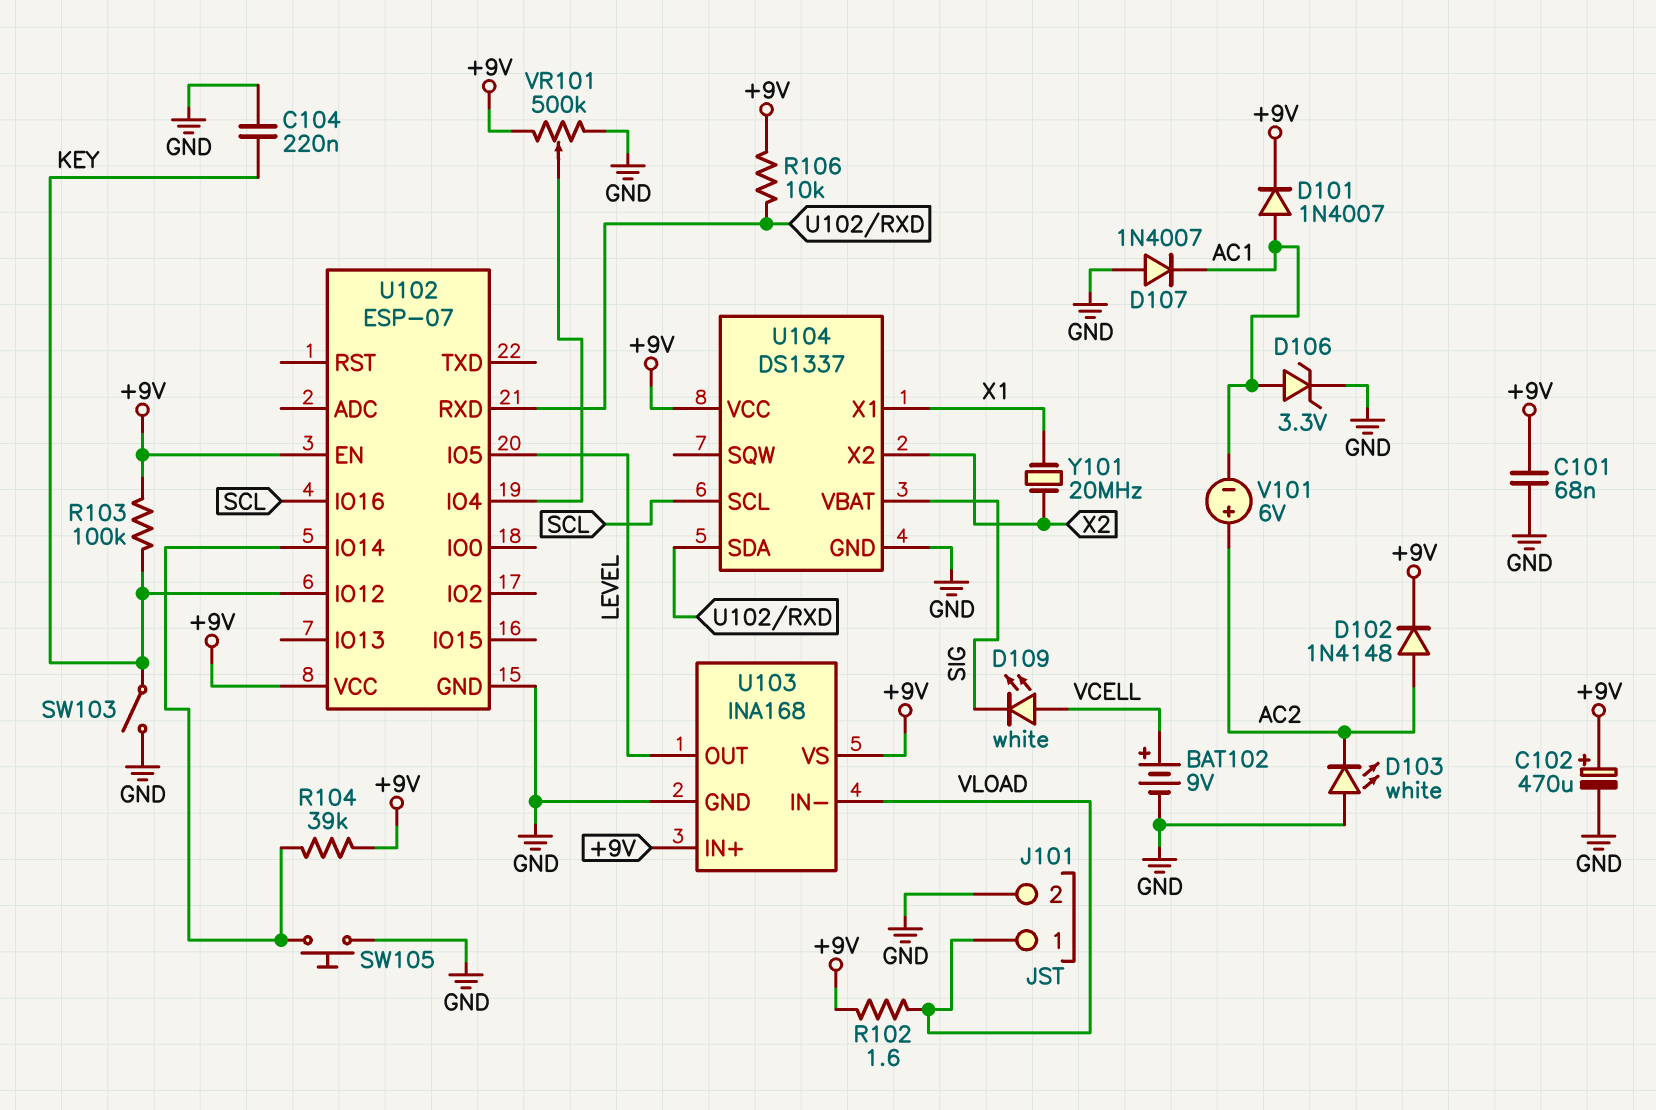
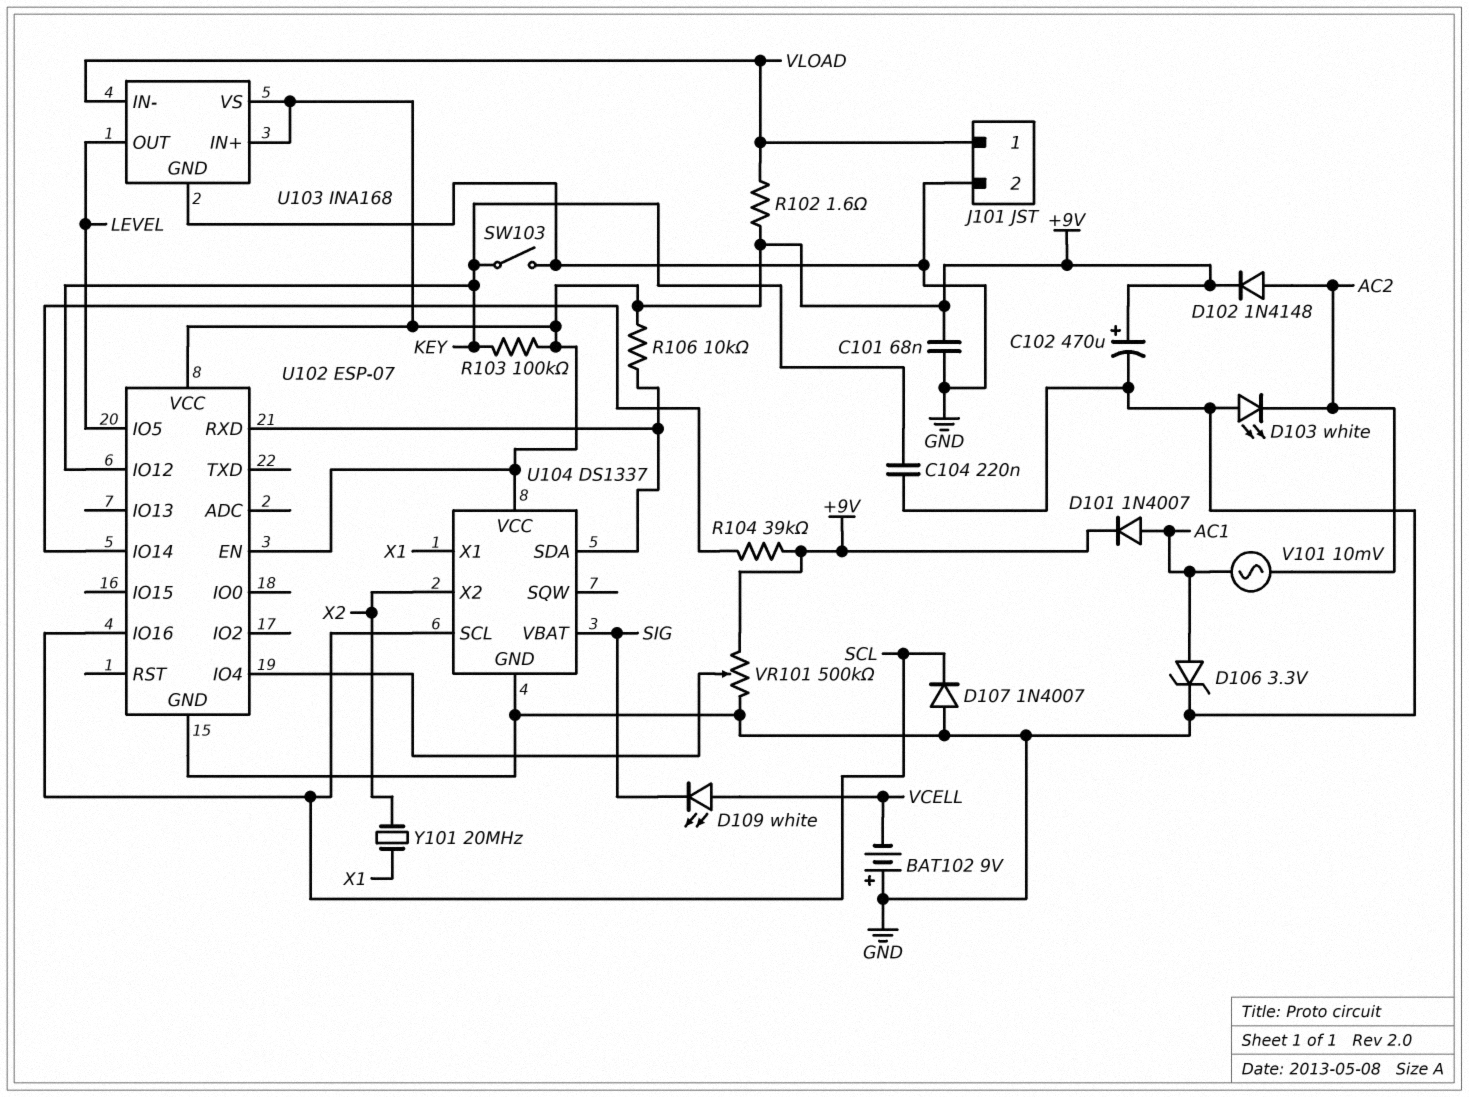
BAT102: 9V (plus VCELL, minus GND) -> 9V (plus GND, minus VCELL)
D107: diode 1N4007 (A GND, K AC1) -> diode 1N4007 (A GND, K SCL)
SW105: button (GND, U102/IO14) -> none
V101: 6V (plus AC2, minus AC1) -> AC 10mV (AC1, AC2)

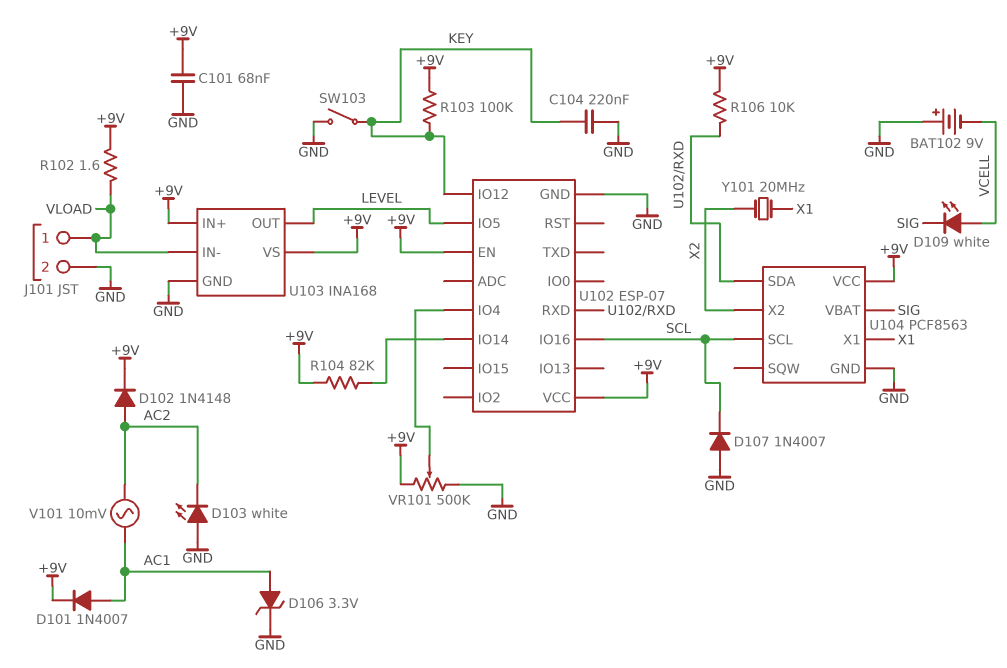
C102: 470uF (plus +9V, minus GND) -> none
R104: 39k (+9V, U102/IO14) -> 82k (+9V, U102/IO14)
U104: DS1337 -> PCF8563

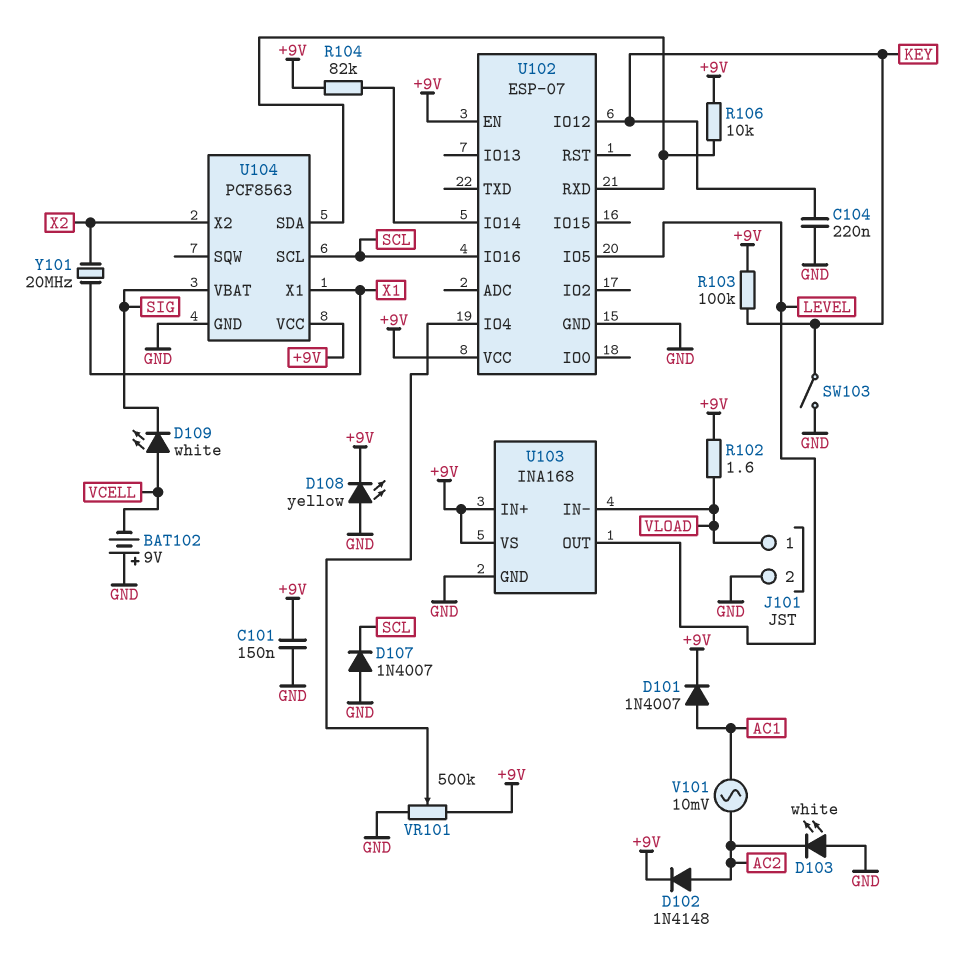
C101: 68nF (+9V, GND) -> 150nF (+9V, GND)
D106: zener 3.3V (A AC1, K GND) -> none
D108: none -> LED yellow (A GND, K +9V)

